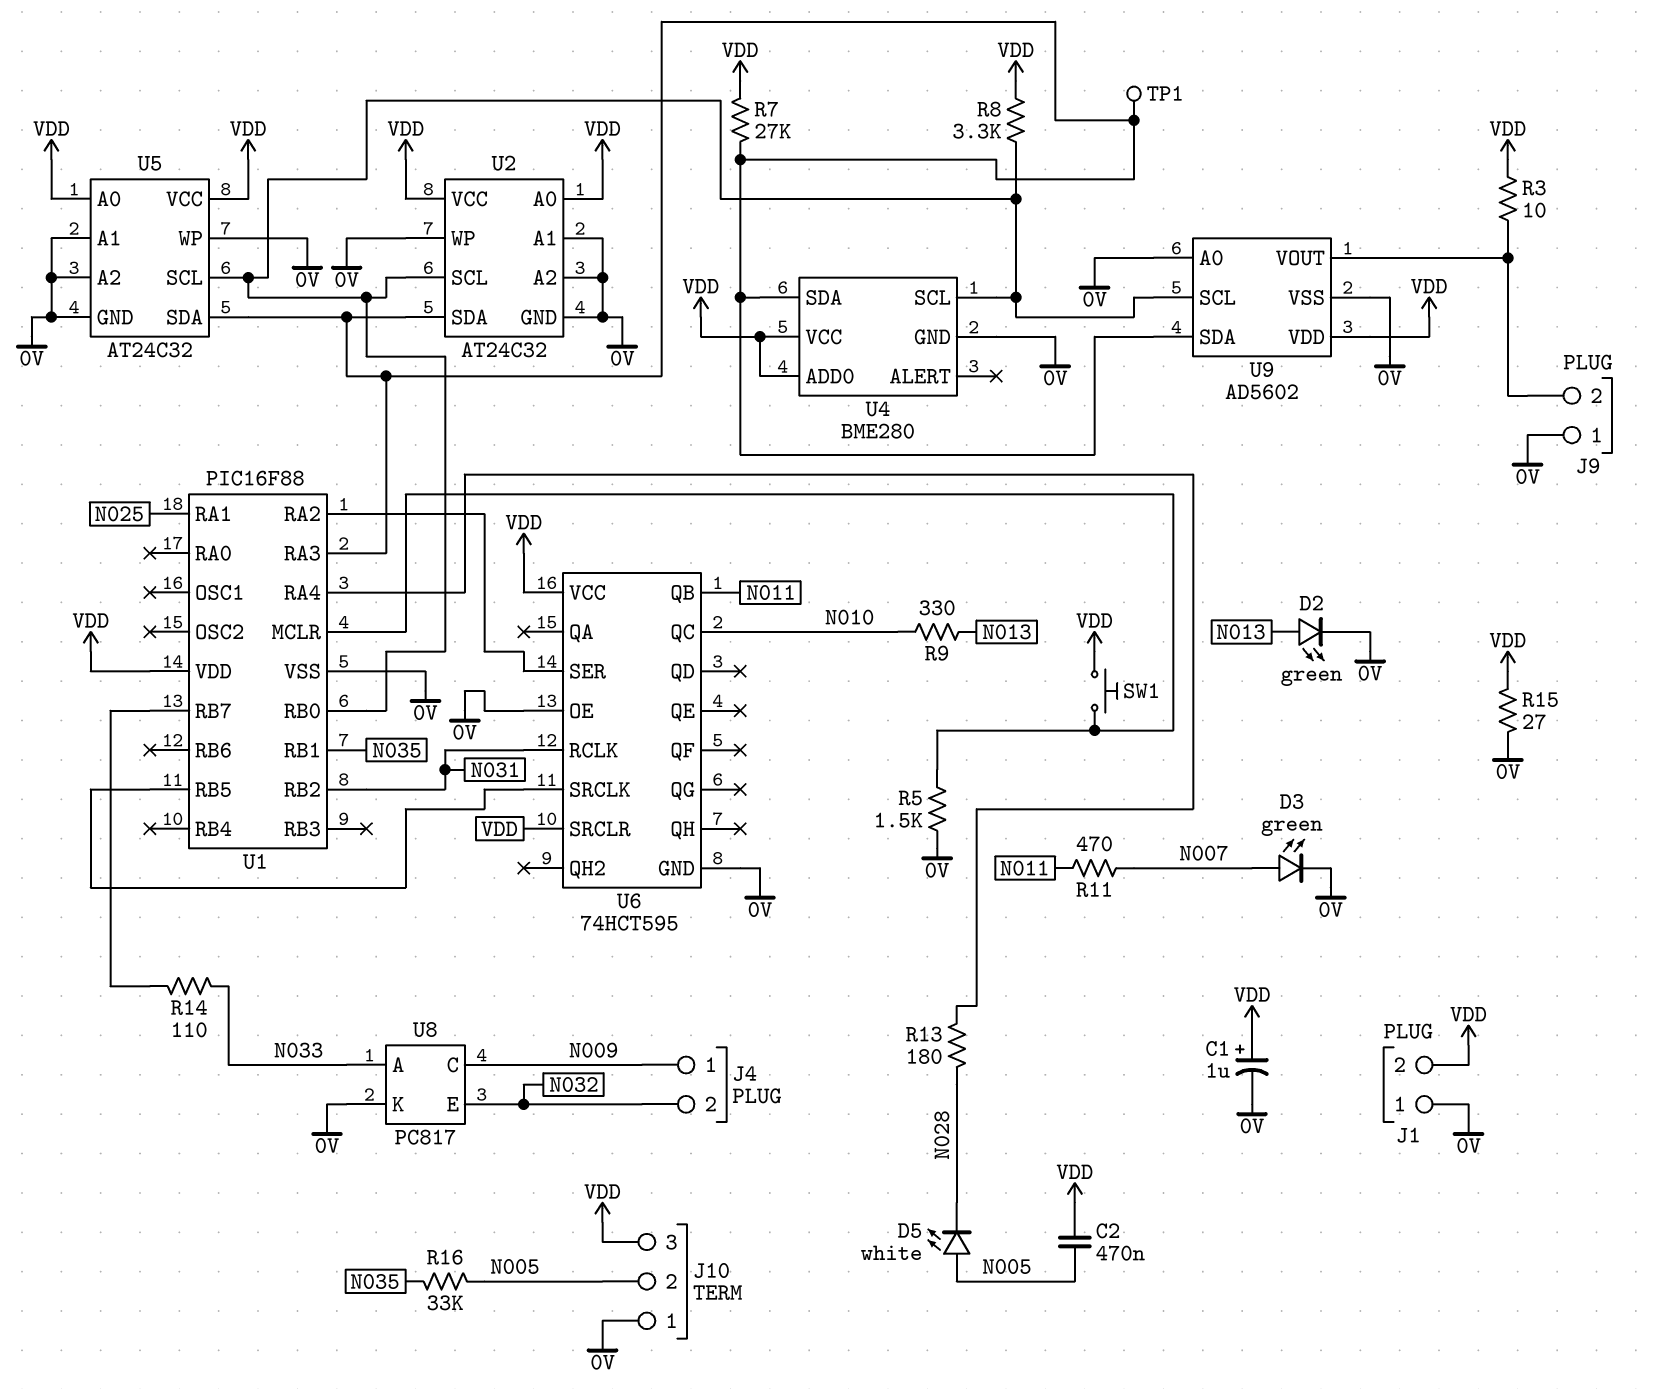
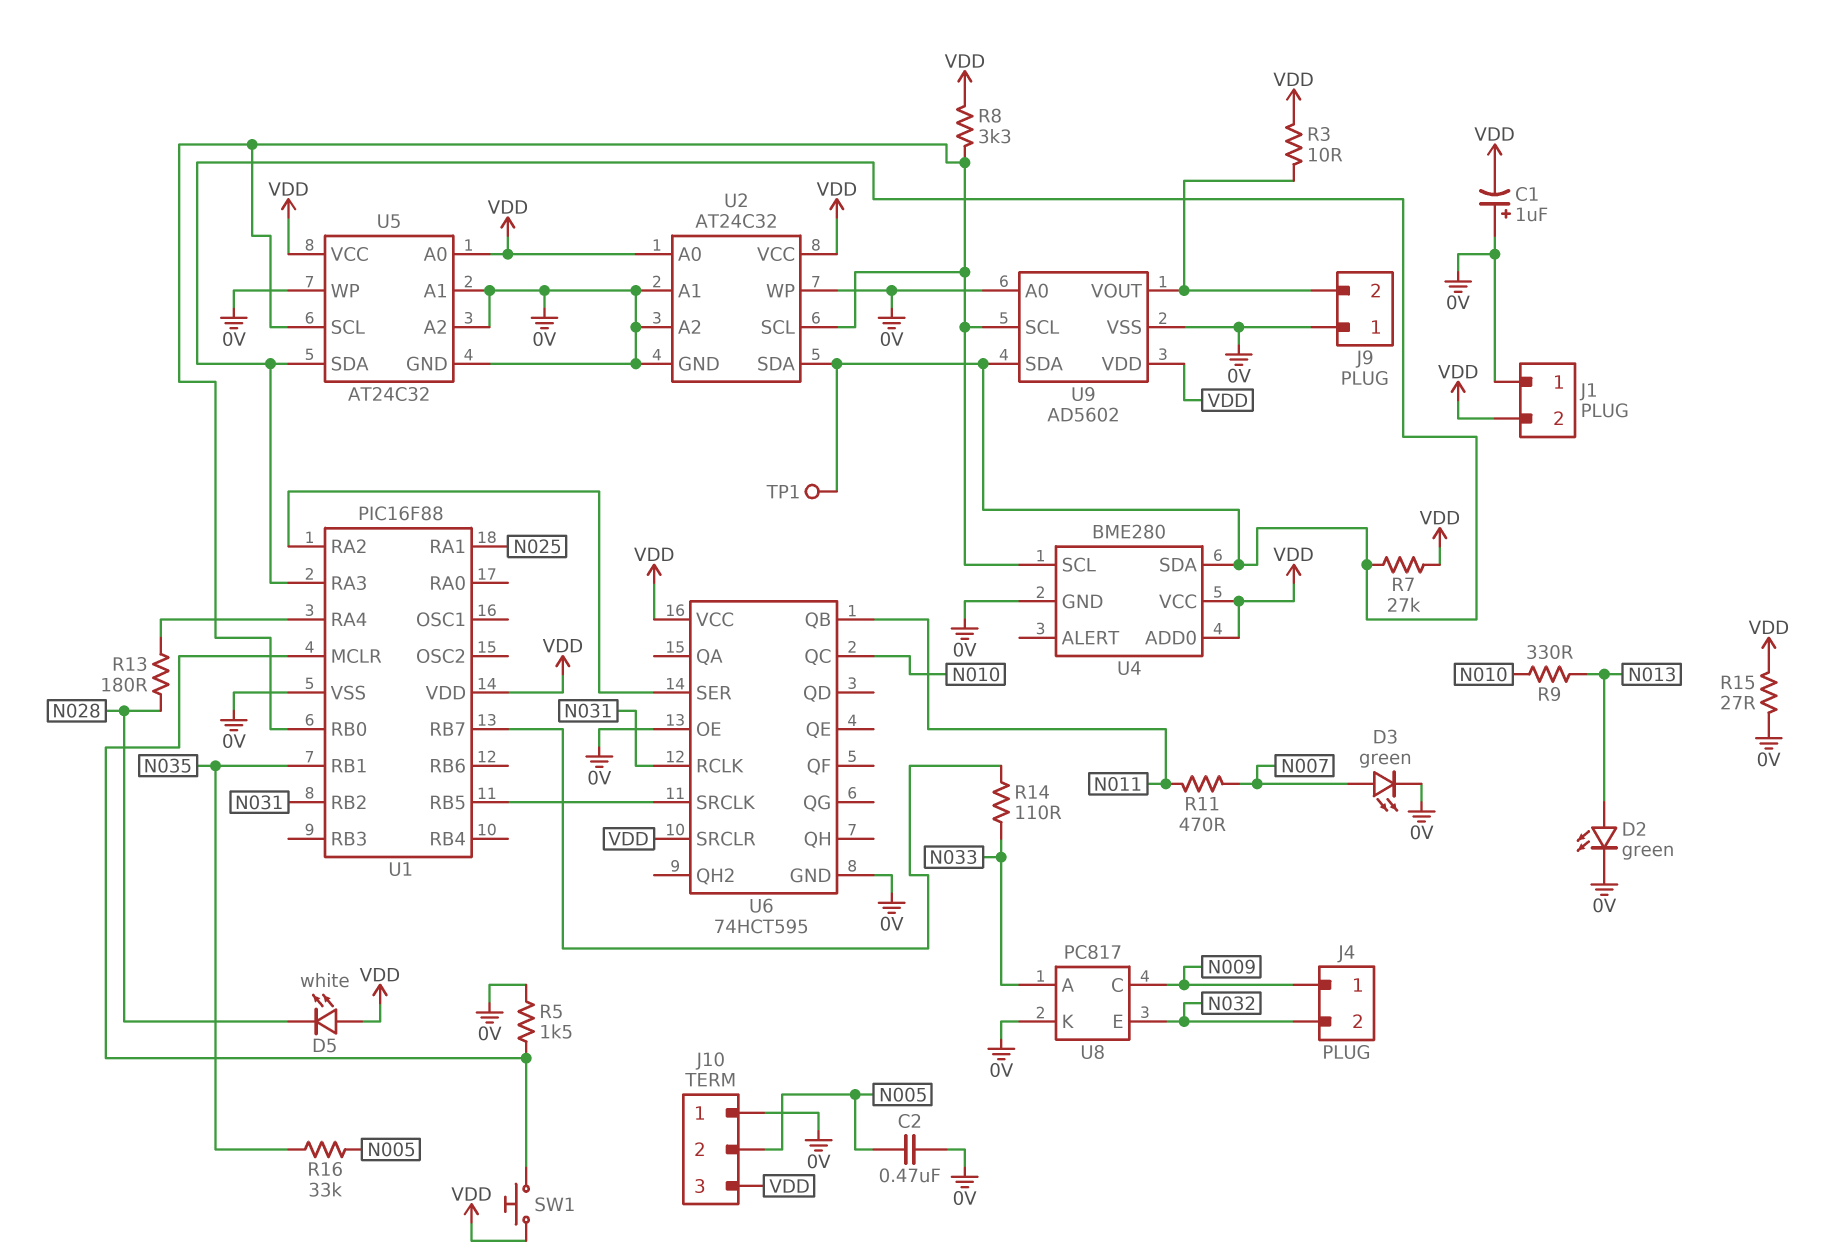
C1: 1uF (plus VDD, minus 0V) -> 1uF (plus 0V, minus VDD)
C2: 470nF (N005, VDD) -> 470nF (0V, N005)
D5: LED white (A N005, K N028) -> LED white (A VDD, K N028)

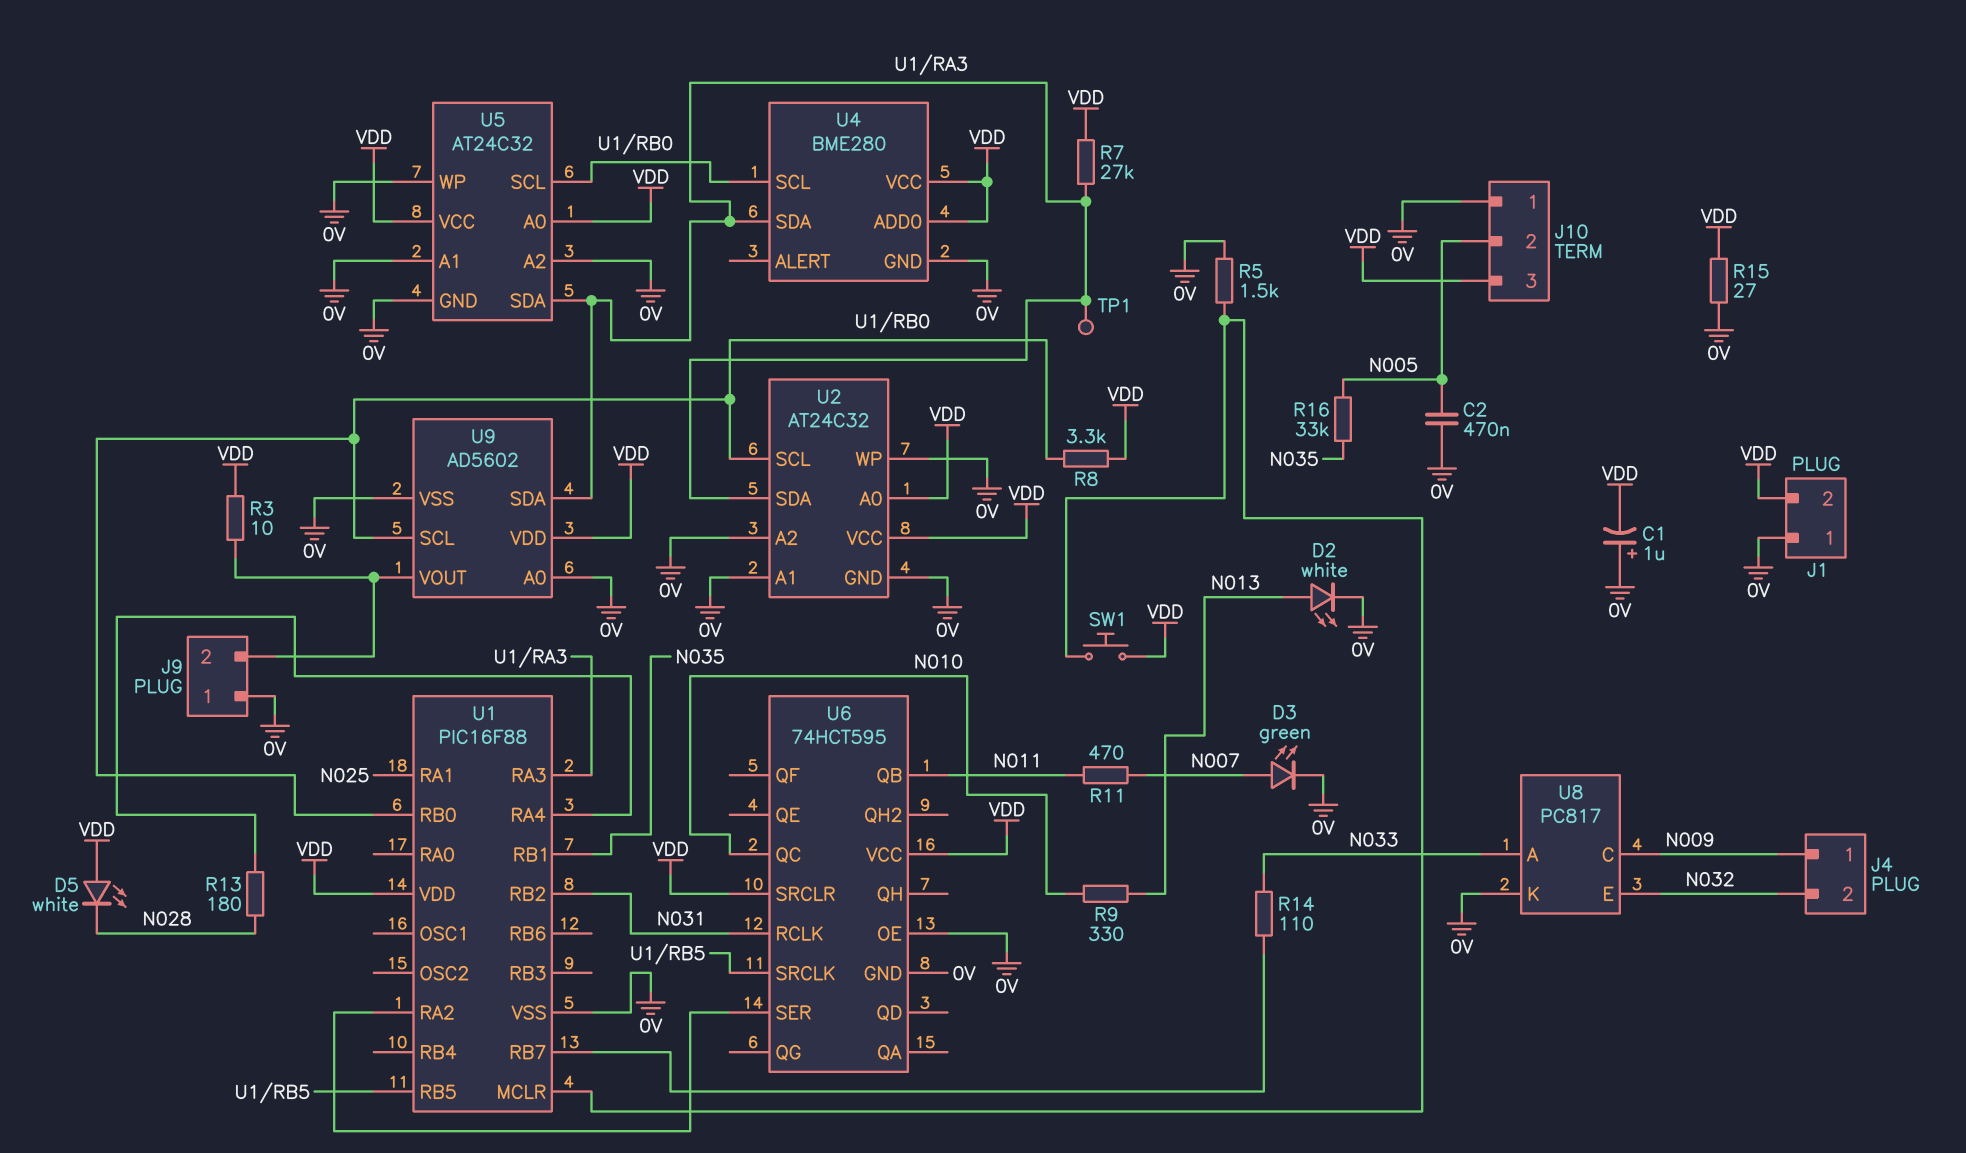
D2: LED green (A N013, K 0V) -> LED white (A N013, K 0V)

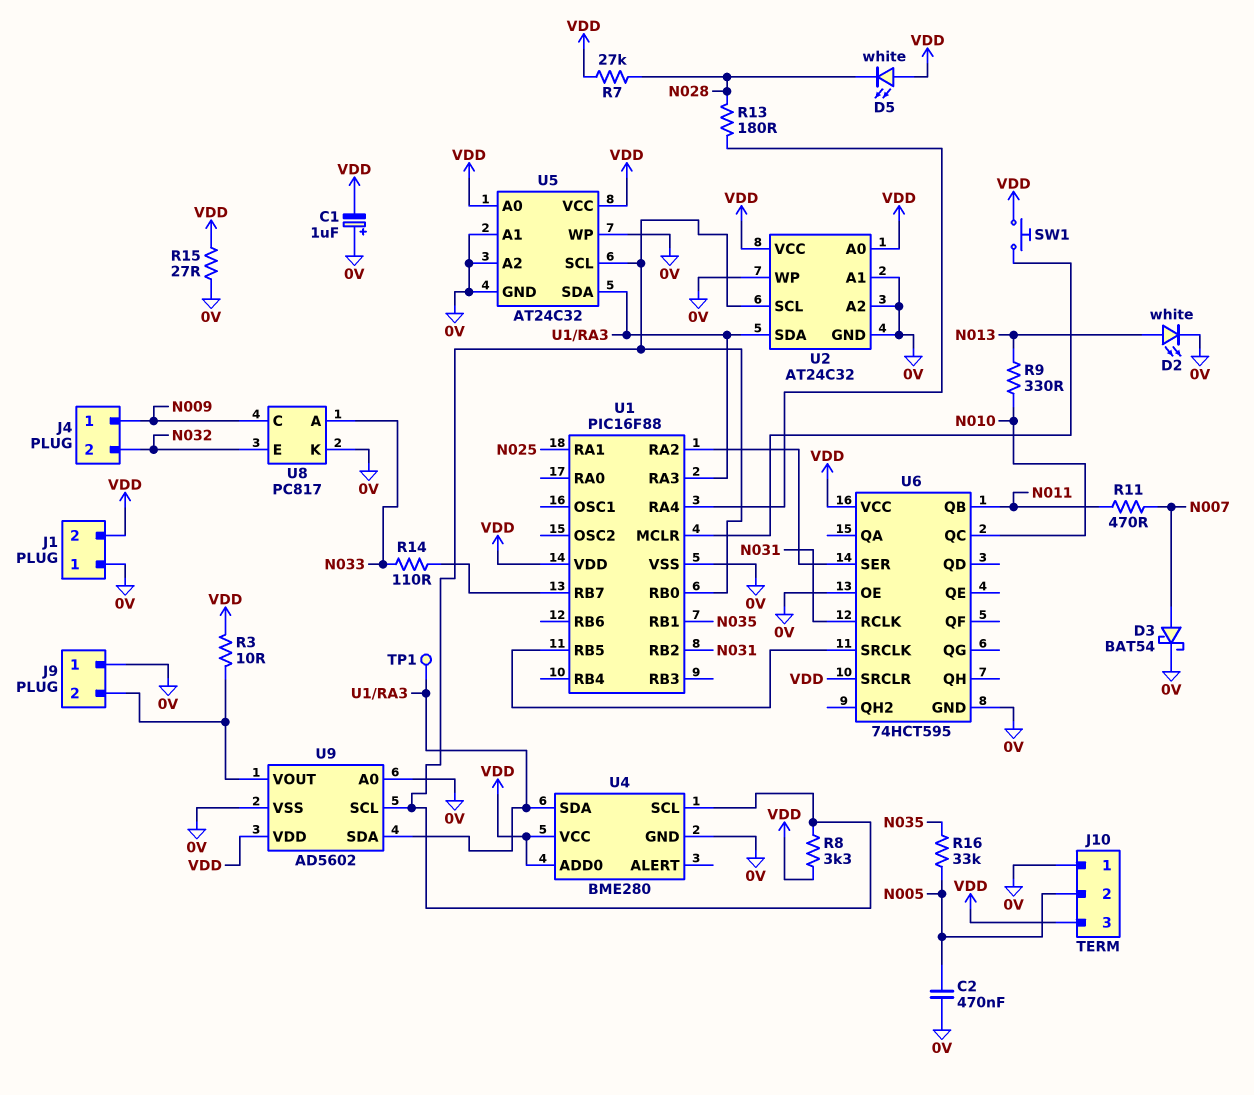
D3: LED green (A N007, K 0V) -> schottky BAT54 (A N007, K 0V)
R5: 1.5k (0V, U1/MCLR) -> none
R7: 27k (U1/RA3, VDD) -> 27k (N028, VDD)

